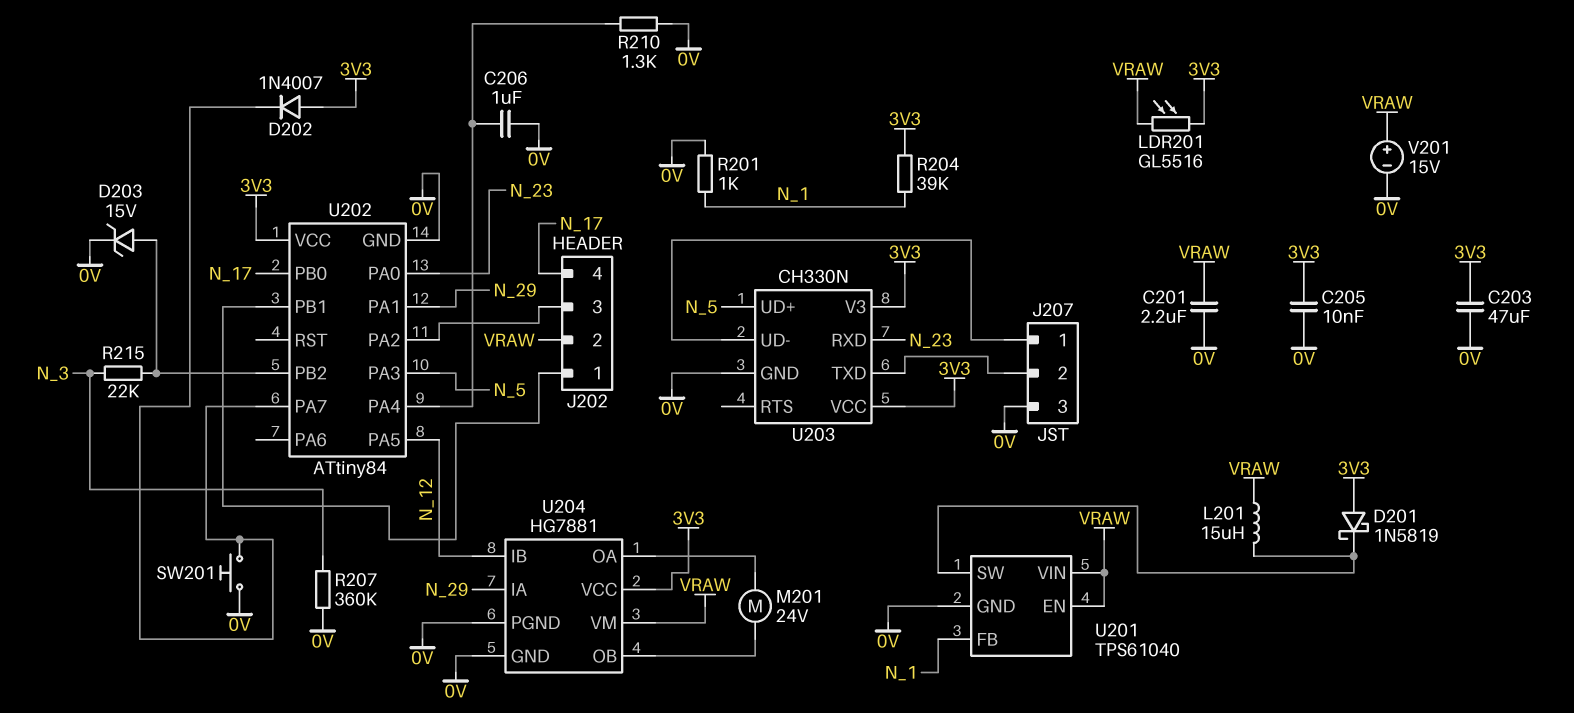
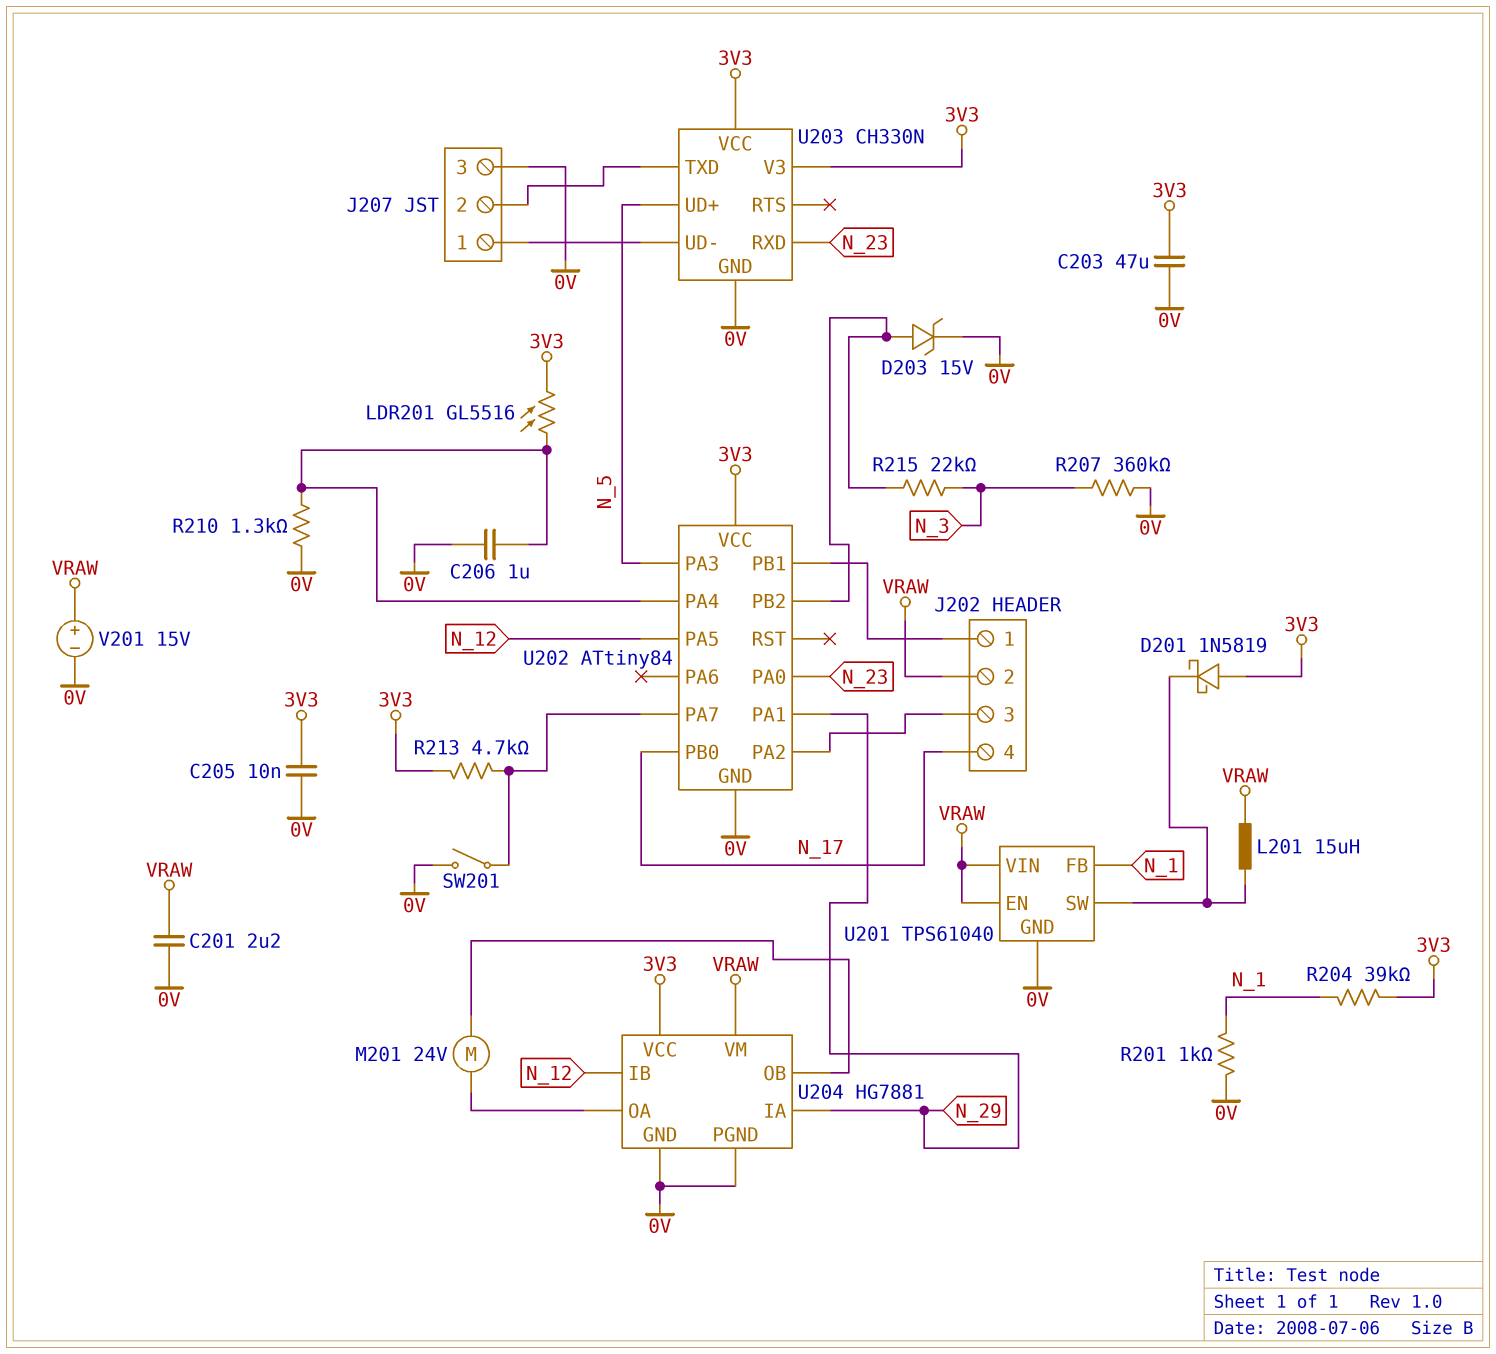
D202: diode 1N4007 (A 3V3, K U202/PA7) -> none
LDR201: GL5516 (3V3, VRAW) -> GL5516 (3V3, U202/PA4)
R213: none -> 4.7k (3V3, U202/PA7)
SW201: button (0V, U202/PA7) -> switch (0V, U202/PA7)

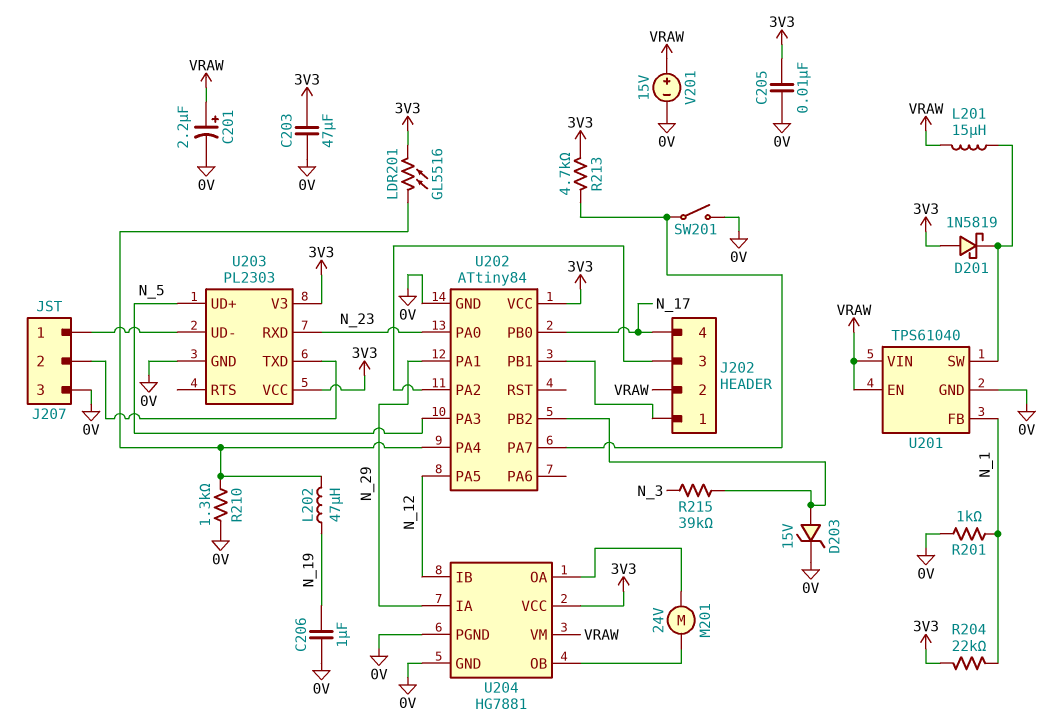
C201: 2.2uF (0V, VRAW) -> 2.2uF (plus VRAW, minus 0V)
C206: 1uF (0V, U202/PA4) -> 1uF (0V, N_19)
L202: none -> 47uH (N_19, U202/PA4)
R204: 39k (3V3, N_1) -> 22k (3V3, N_1)
R207: 360k (0V, N_3) -> none
R215: 22k (N_3, U202/PB2) -> 39k (N_3, U202/PB2)
U203: CH330N -> PL2303

